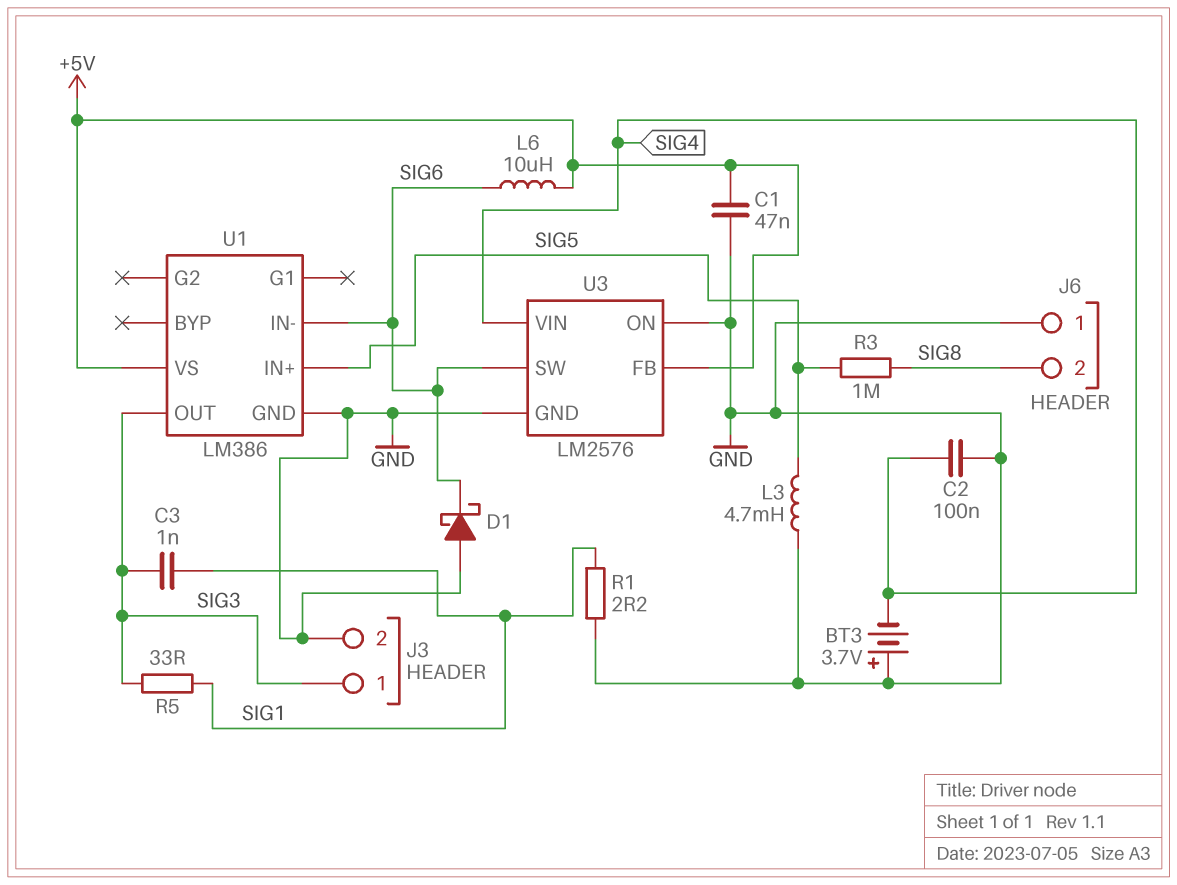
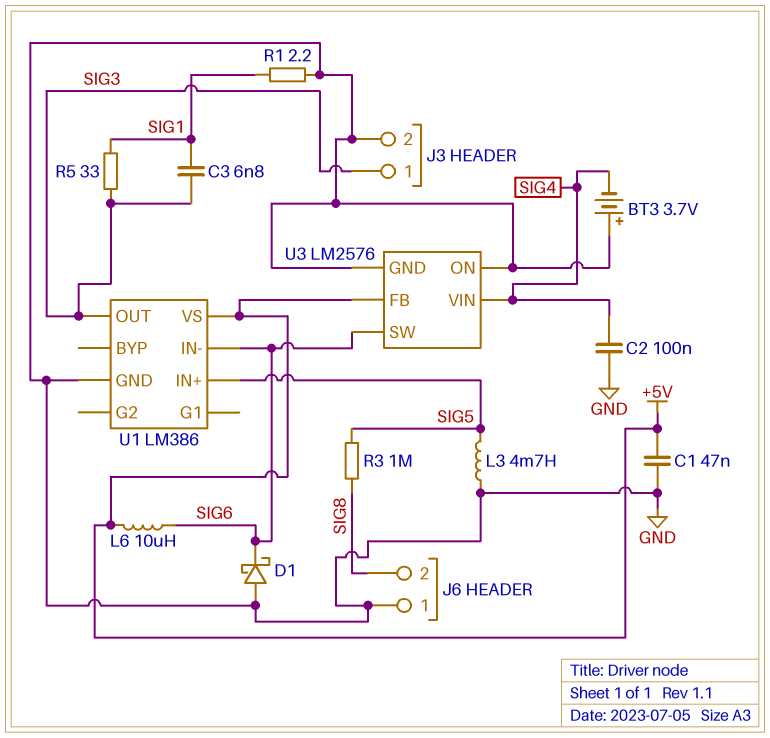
C3: 1nF (SIG1, SIG3) -> 6.8nF (SIG1, SIG3)

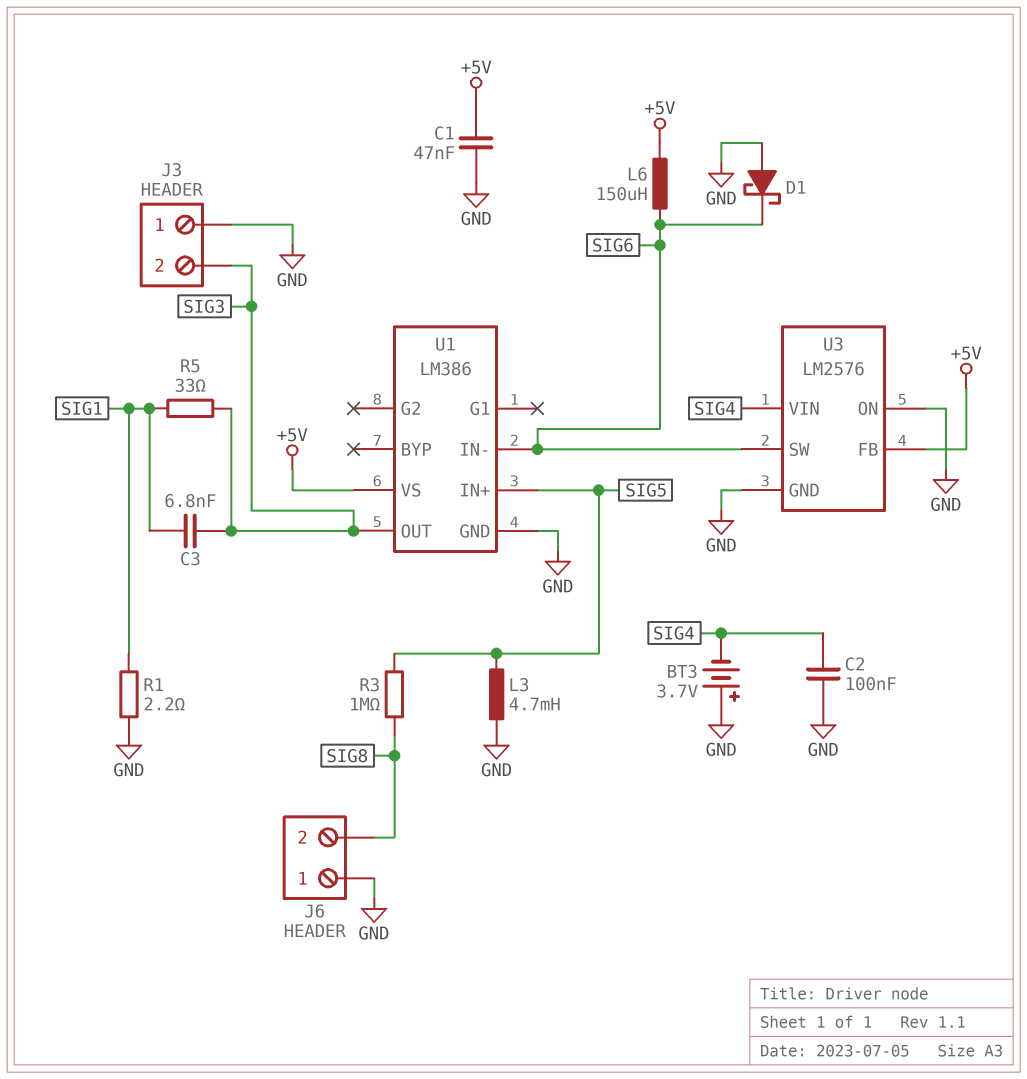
J3 pin 1: SIG3 -> GND
J3 pin 2: GND -> SIG3
L6: 10uH (+5V, SIG6) -> 150uH (+5V, SIG6)

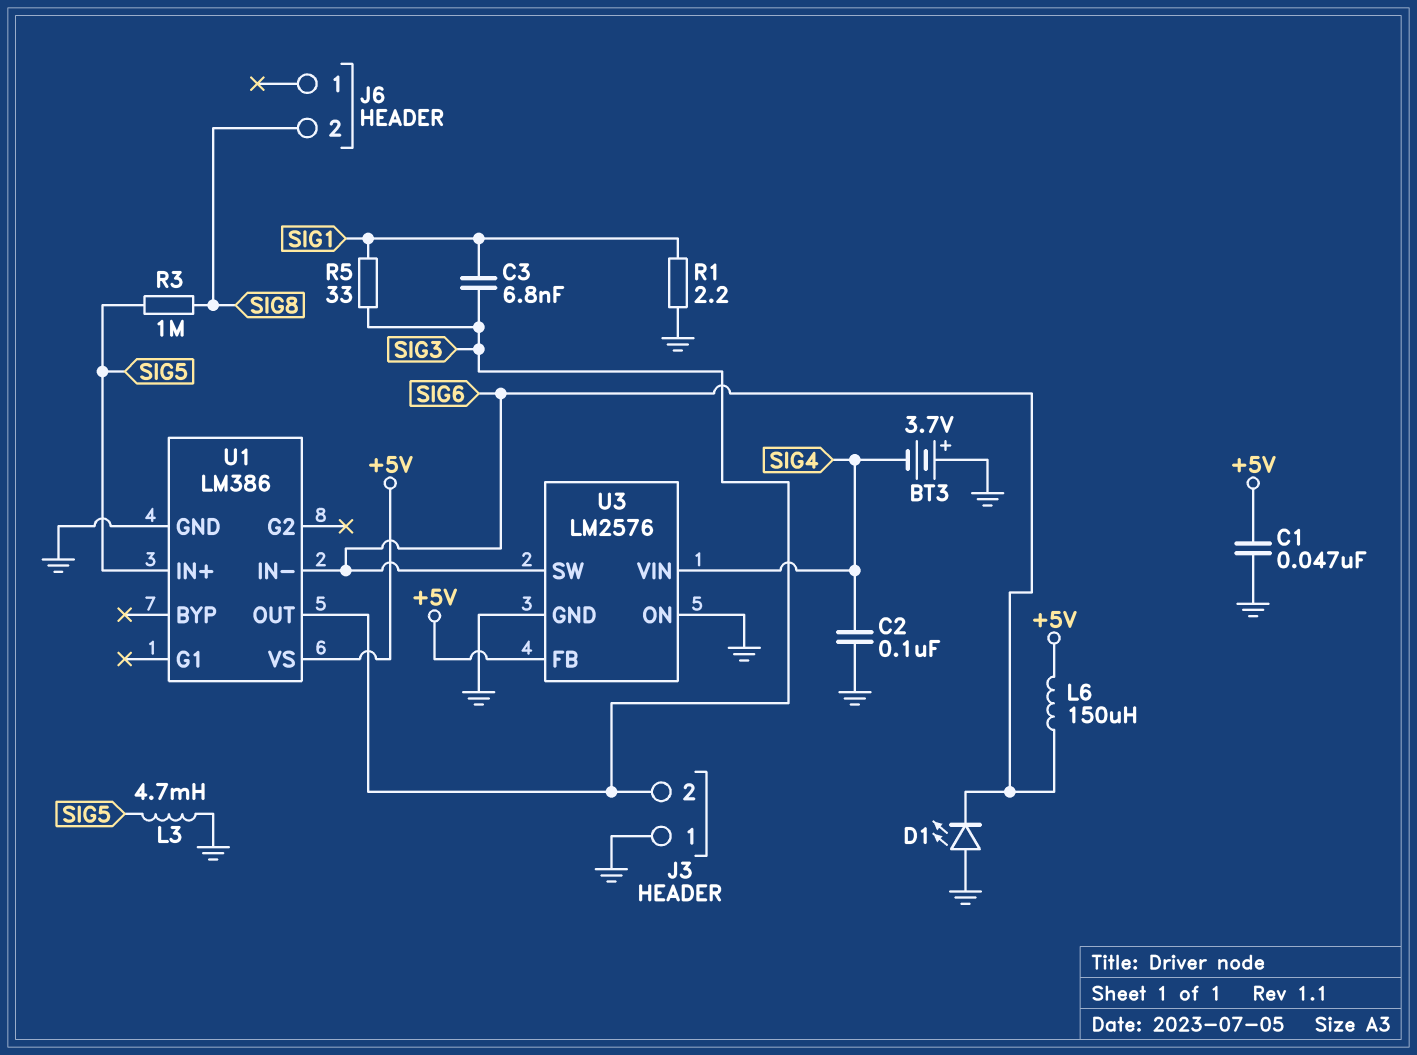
D1: schottky (A GND, K SIG6) -> LED (A GND, K SIG6)
J6 pin 1: GND -> none

